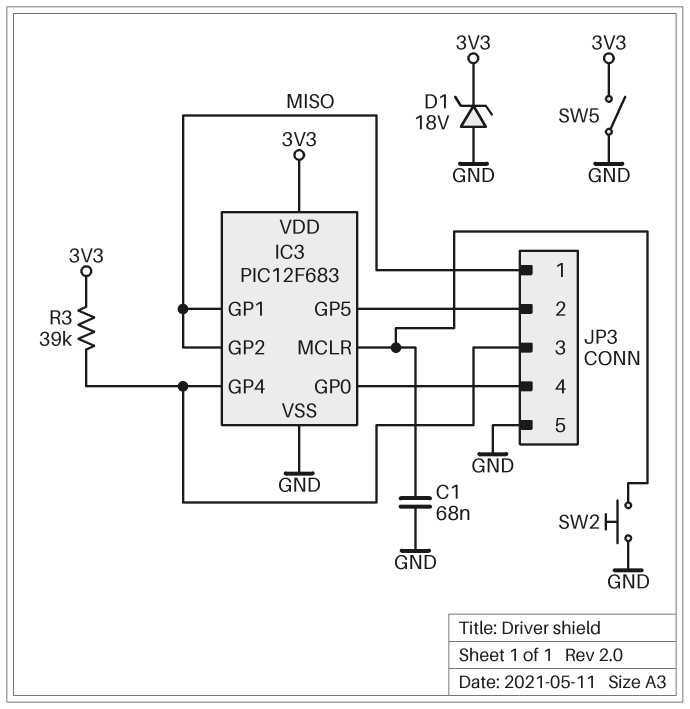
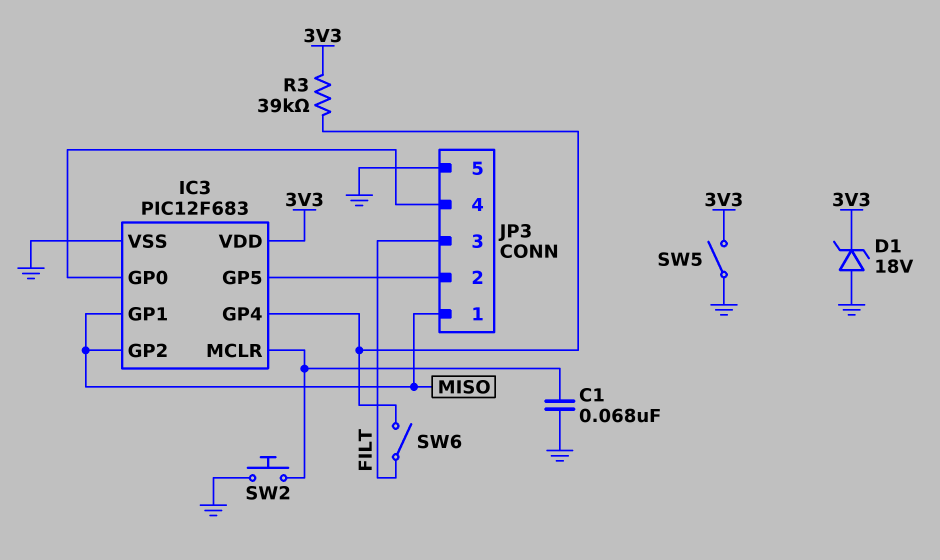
JP3 pin 3: IC3/GP4 -> FILT
SW6: none -> switch (FILT, IC3/GP4)

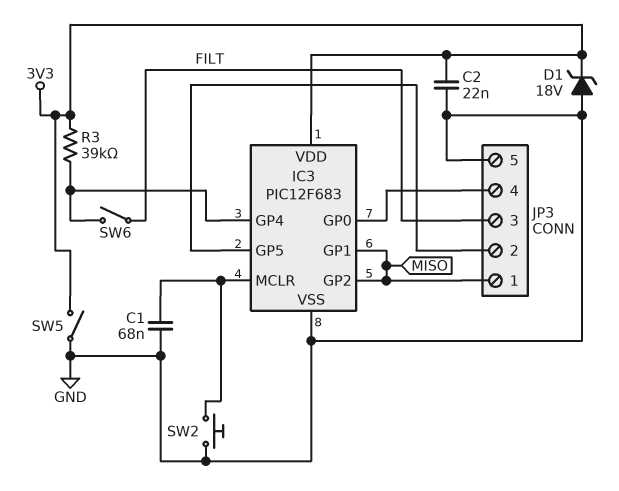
C2: none -> 22nF (3V3, GND)

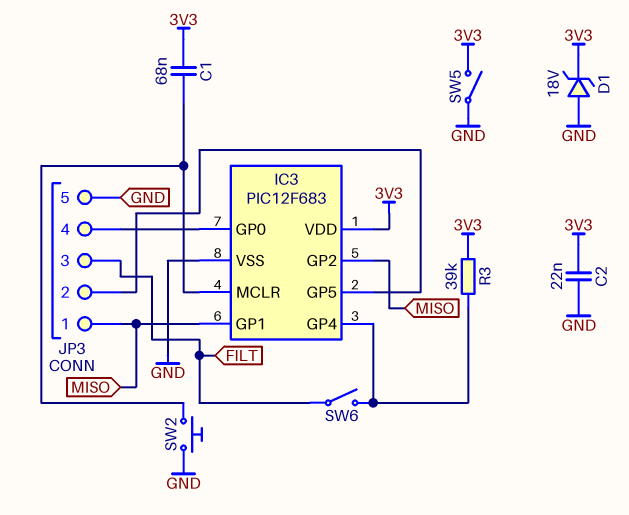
C1: 68nF (GND, IC3/MCLR) -> 68nF (3V3, IC3/MCLR)

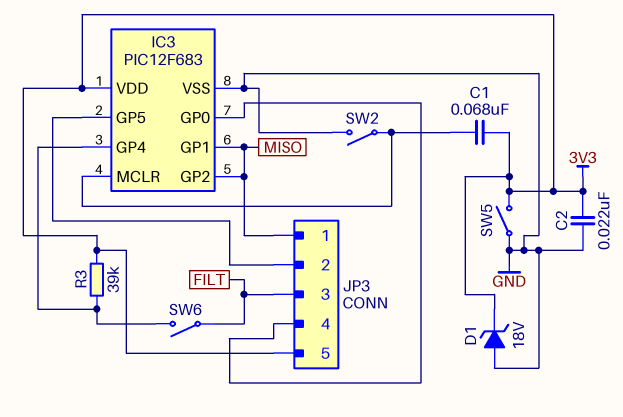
JP3 pin 5: GND -> 3V3
SW2: button (GND, IC3/MCLR) -> switch (GND, IC3/MCLR)

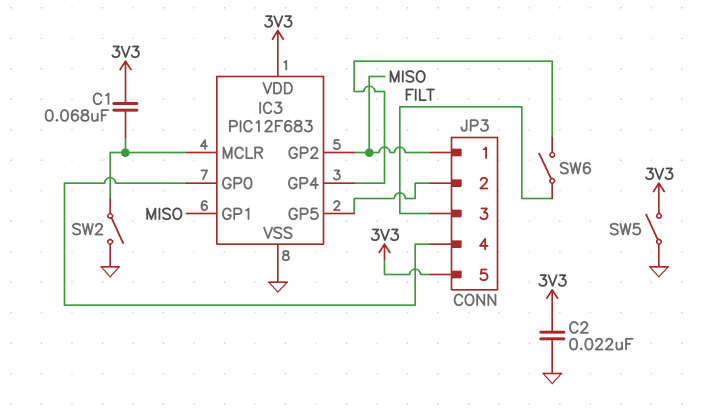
D1: zener 18V (A GND, K 3V3) -> none
R3: 39k (3V3, IC3/GP4) -> none

